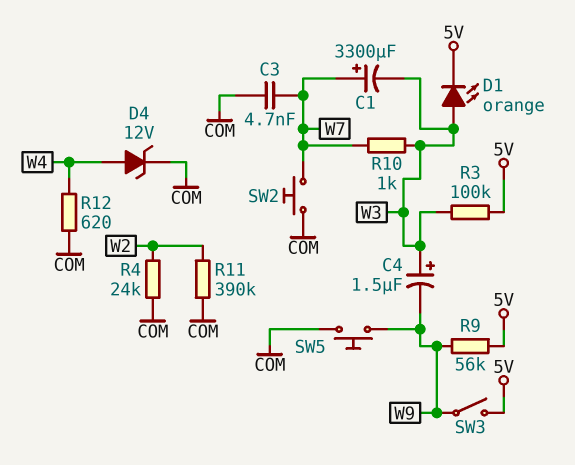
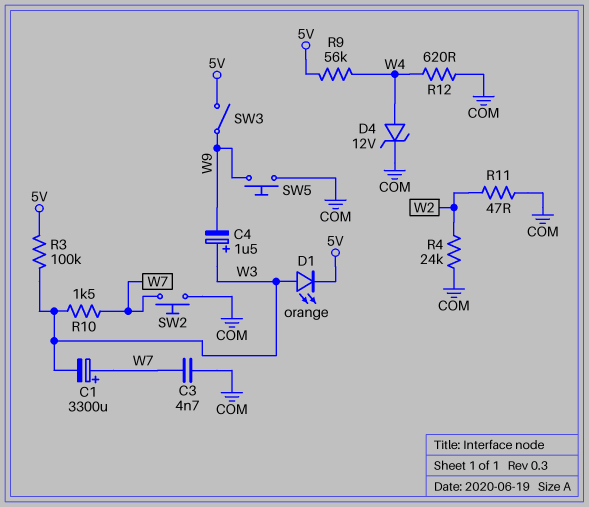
R9: 56k (5V, W9) -> 56k (5V, W4)
R10: 1k (W3, W7) -> 1.5k (W3, W7)
R11: 390k (COM, W2) -> 47 (COM, W2)

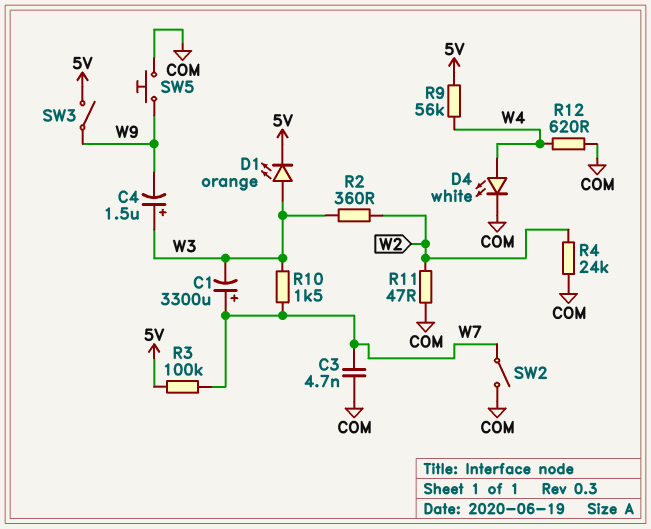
D4: zener 12V (A W4, K COM) -> LED white (A W4, K COM)
R2: none -> 360 (W2, W3)
R3: 100k (5V, W3) -> 100k (5V, W7)
SW2: button (COM, W7) -> switch (COM, W7)

